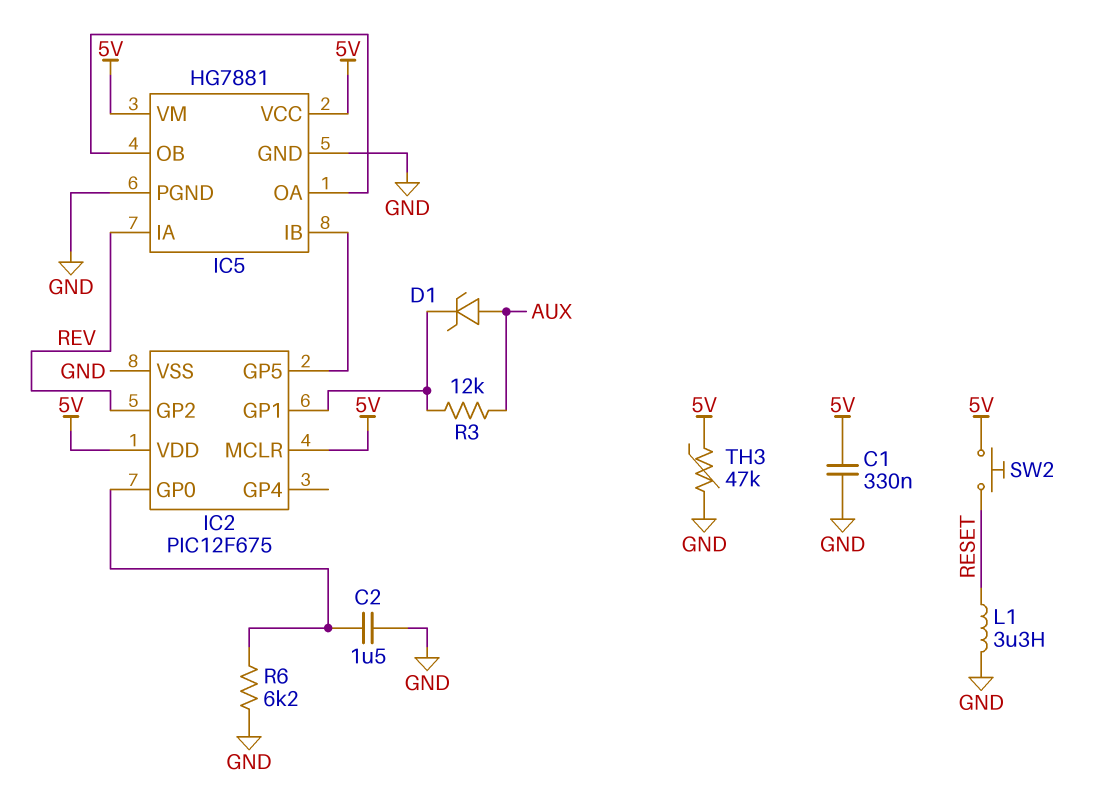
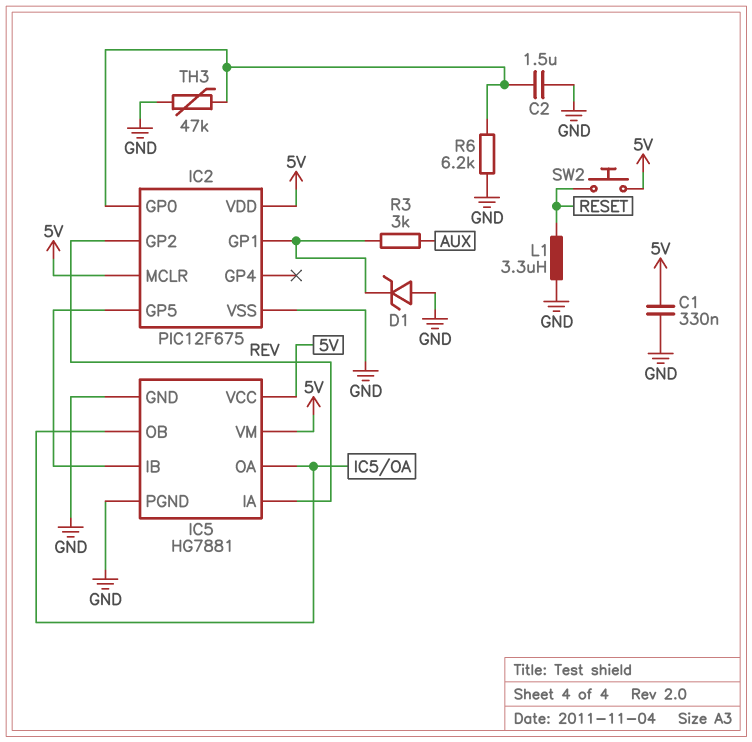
D1: zener (A AUX, K IC2/GP1) -> zener (A GND, K IC2/GP1)
R3: 12k (AUX, IC2/GP1) -> 3k (AUX, IC2/GP1)
TH3: 47k (5V, GND) -> 47k (GND, IC2/GP0)

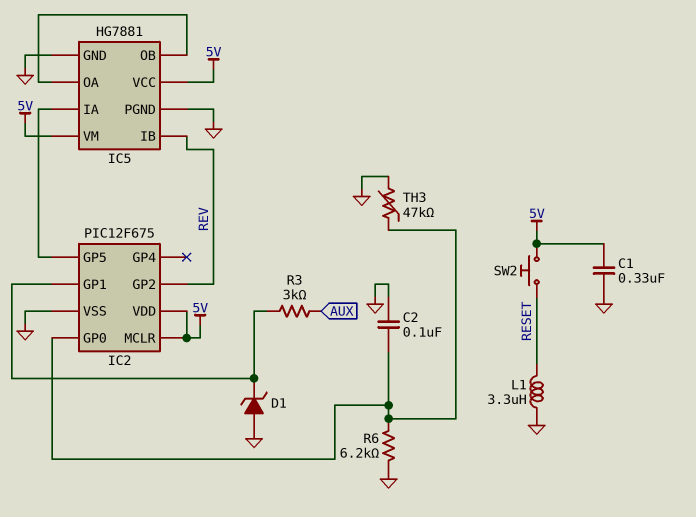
C2: 1.5uF (GND, IC2/GP0) -> 100nF (GND, IC2/GP0)
IC5 pin IA: REV -> IC2/GP5
IC5 pin IB: IC2/GP5 -> REV

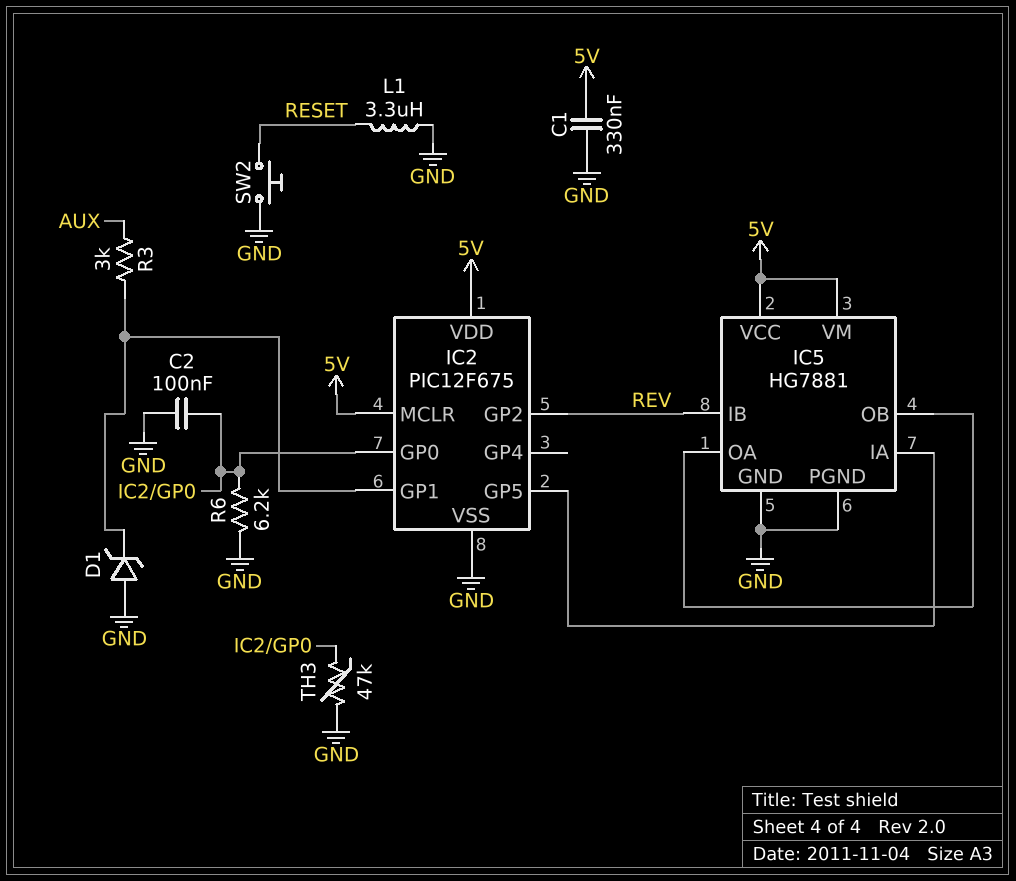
SW2: button (5V, RESET) -> button (GND, RESET)

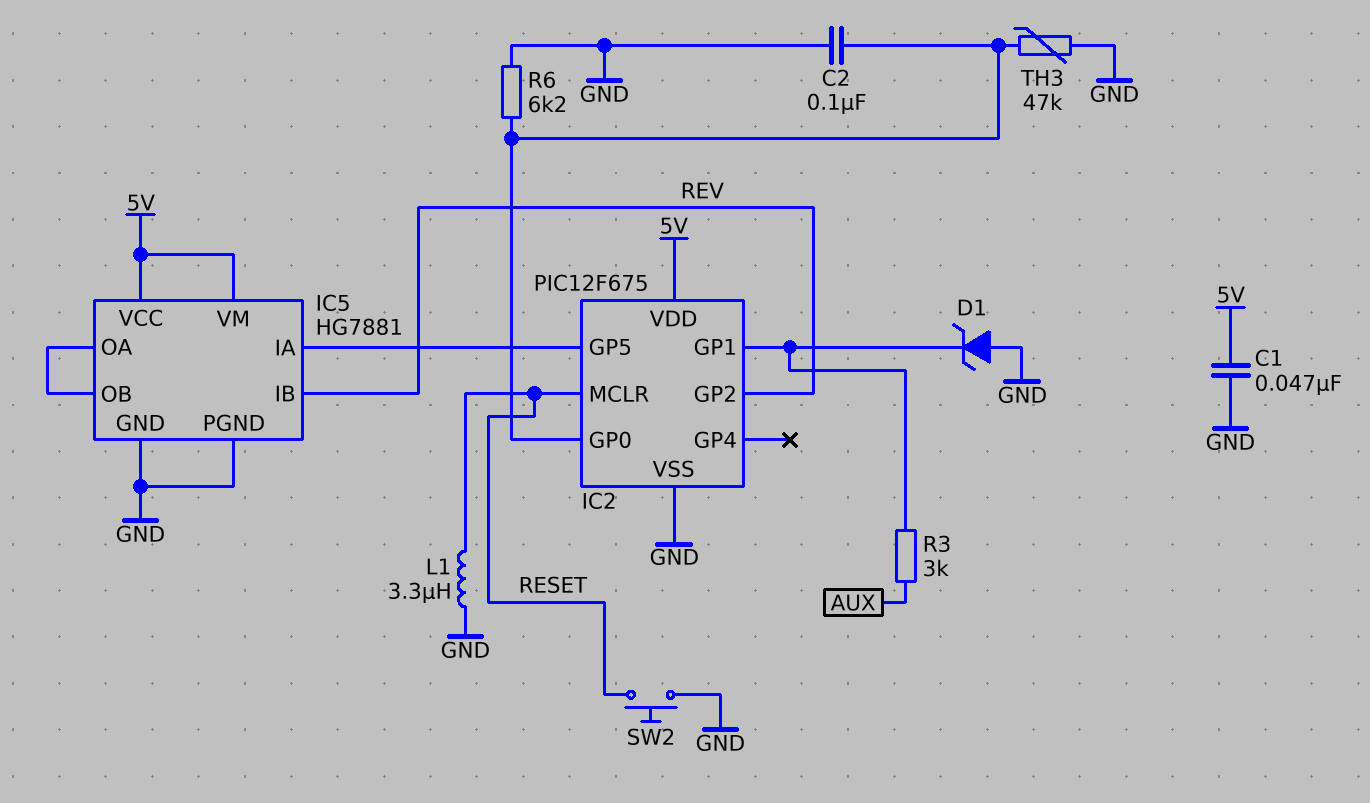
C1: 330nF (5V, GND) -> 47nF (5V, GND)
IC2 pin MCLR: 5V -> RESET

